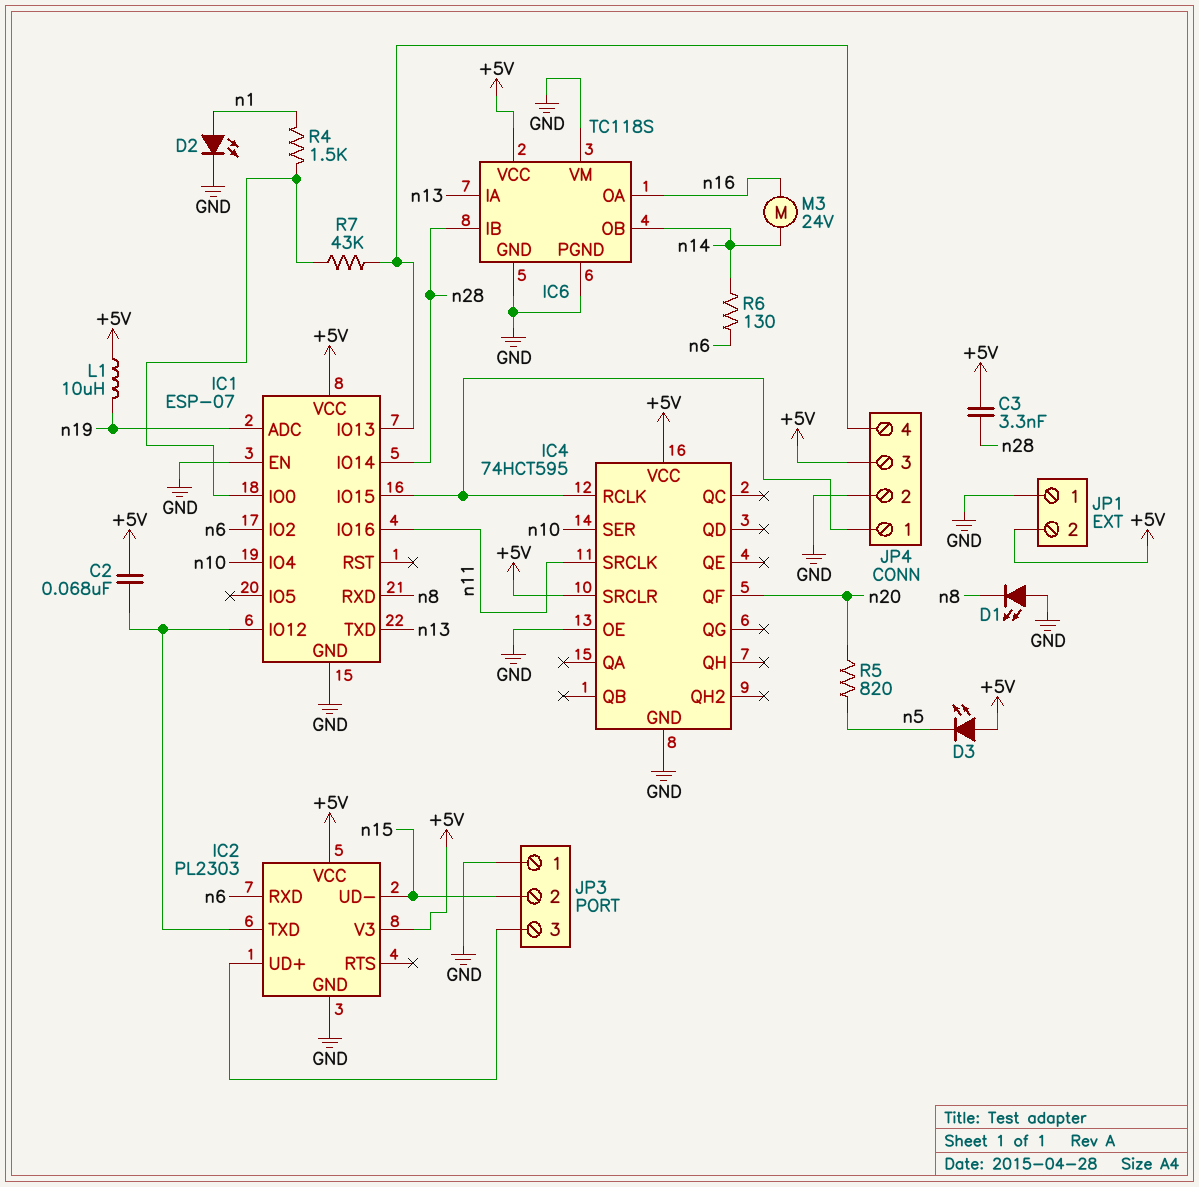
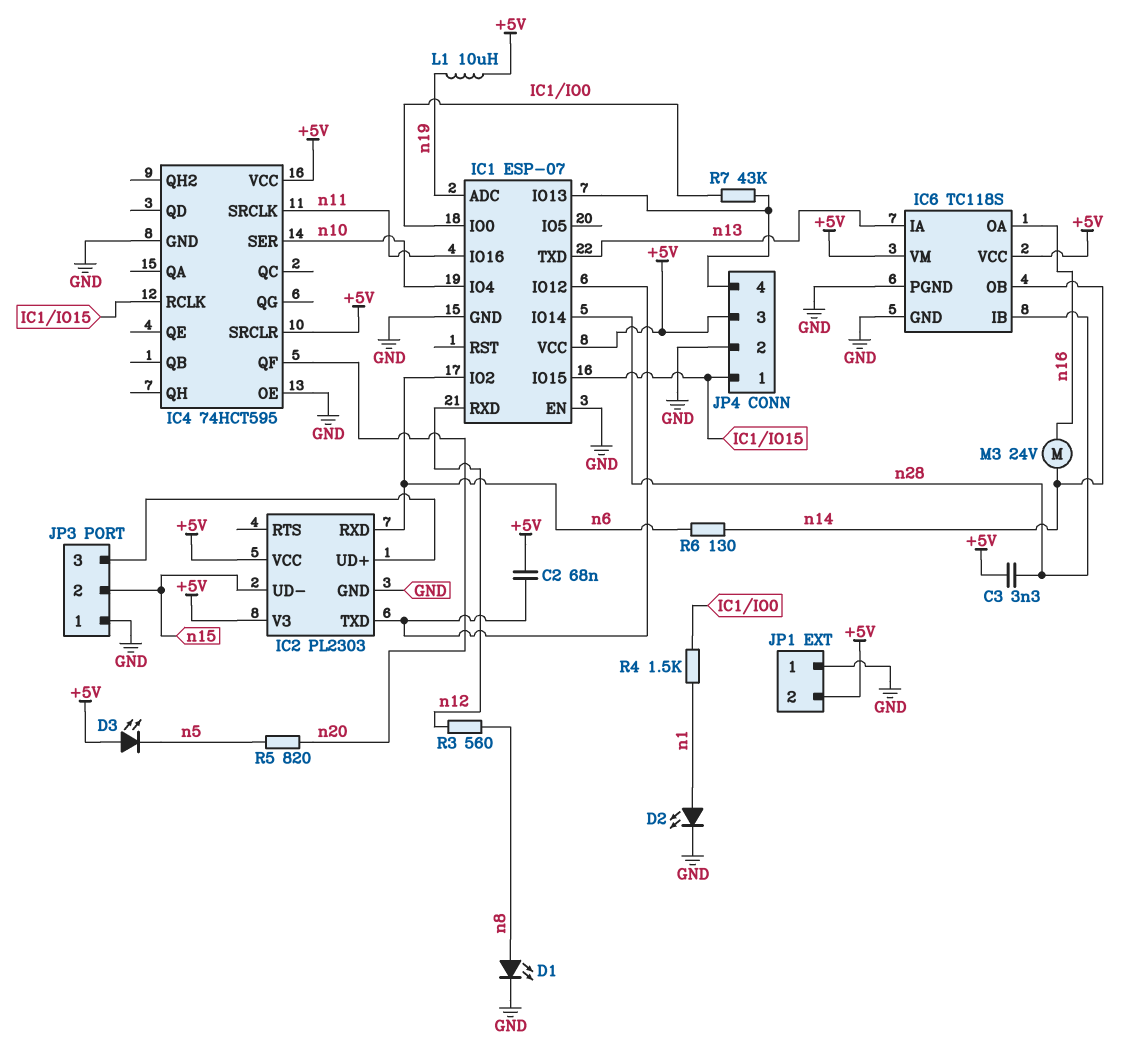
D1: LED (A GND, K n8) -> LED (A n8, K GND)
IC1 pin RXD: n8 -> n12
IC6 pin VM: GND -> +5V
R3: none -> 560 (n8, n12)

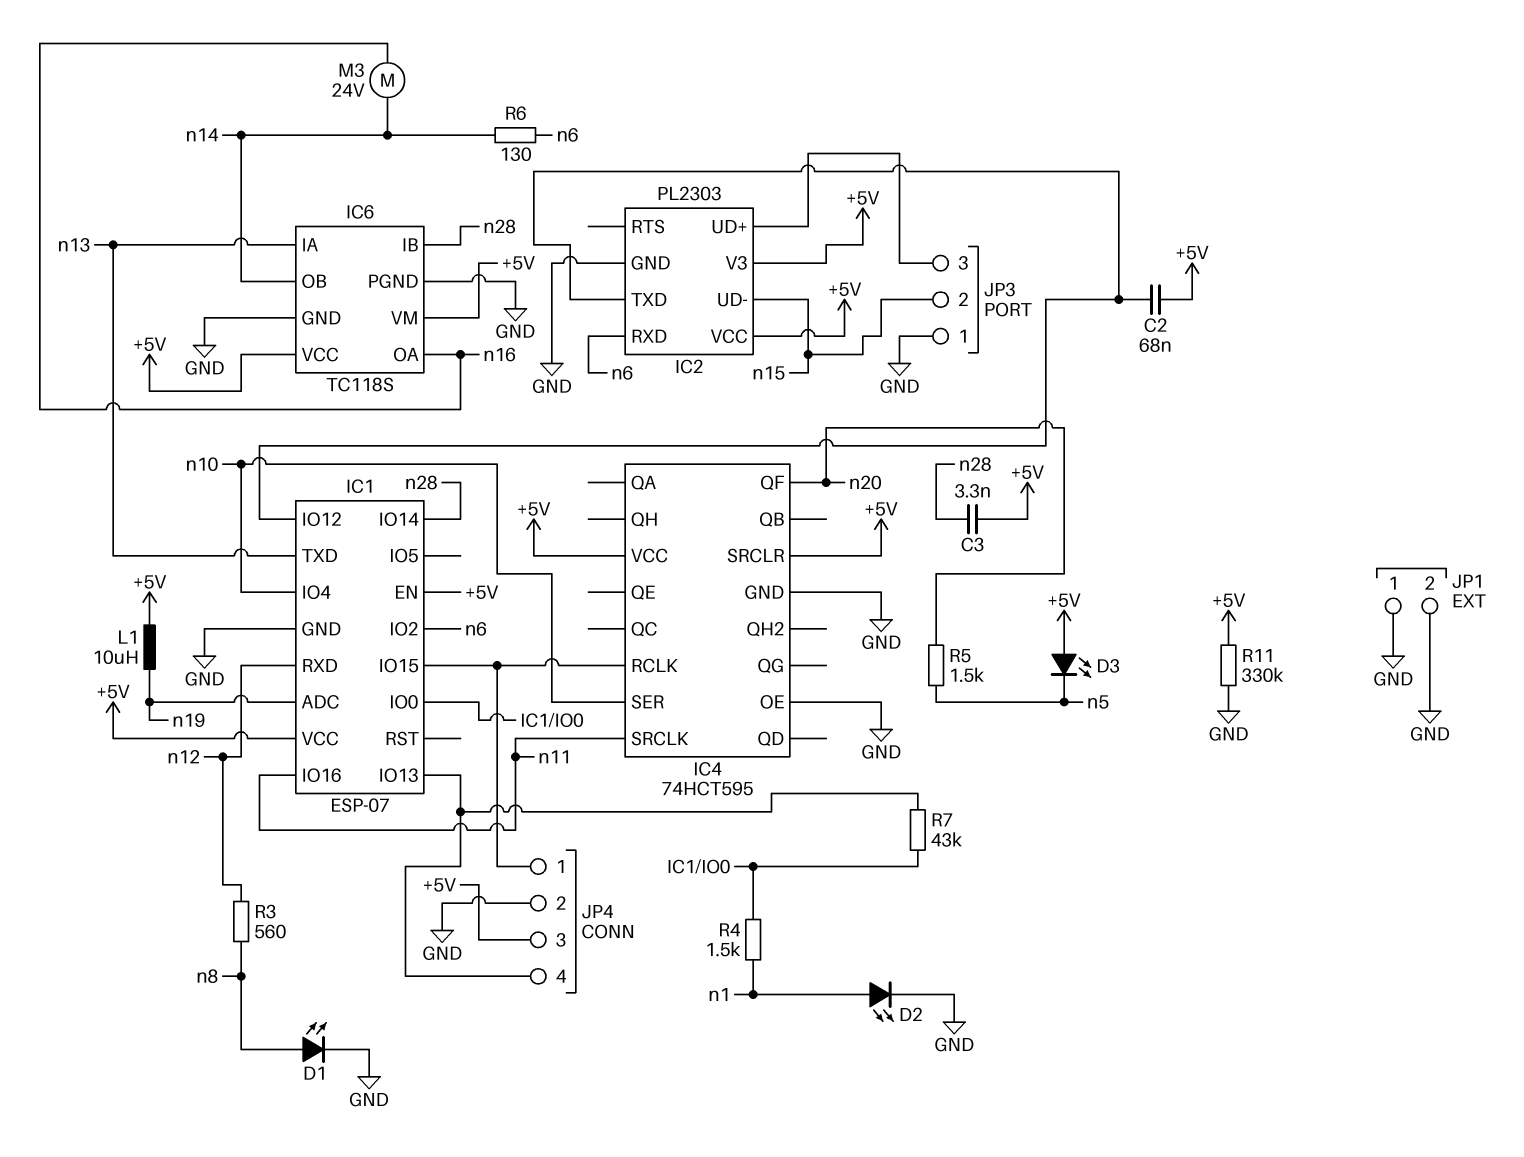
IC1 pin EN: GND -> +5V
JP1 pin 2: +5V -> GND
R5: 820 (n5, n20) -> 1.5k (n5, n20)
R11: none -> 330k (+5V, GND)

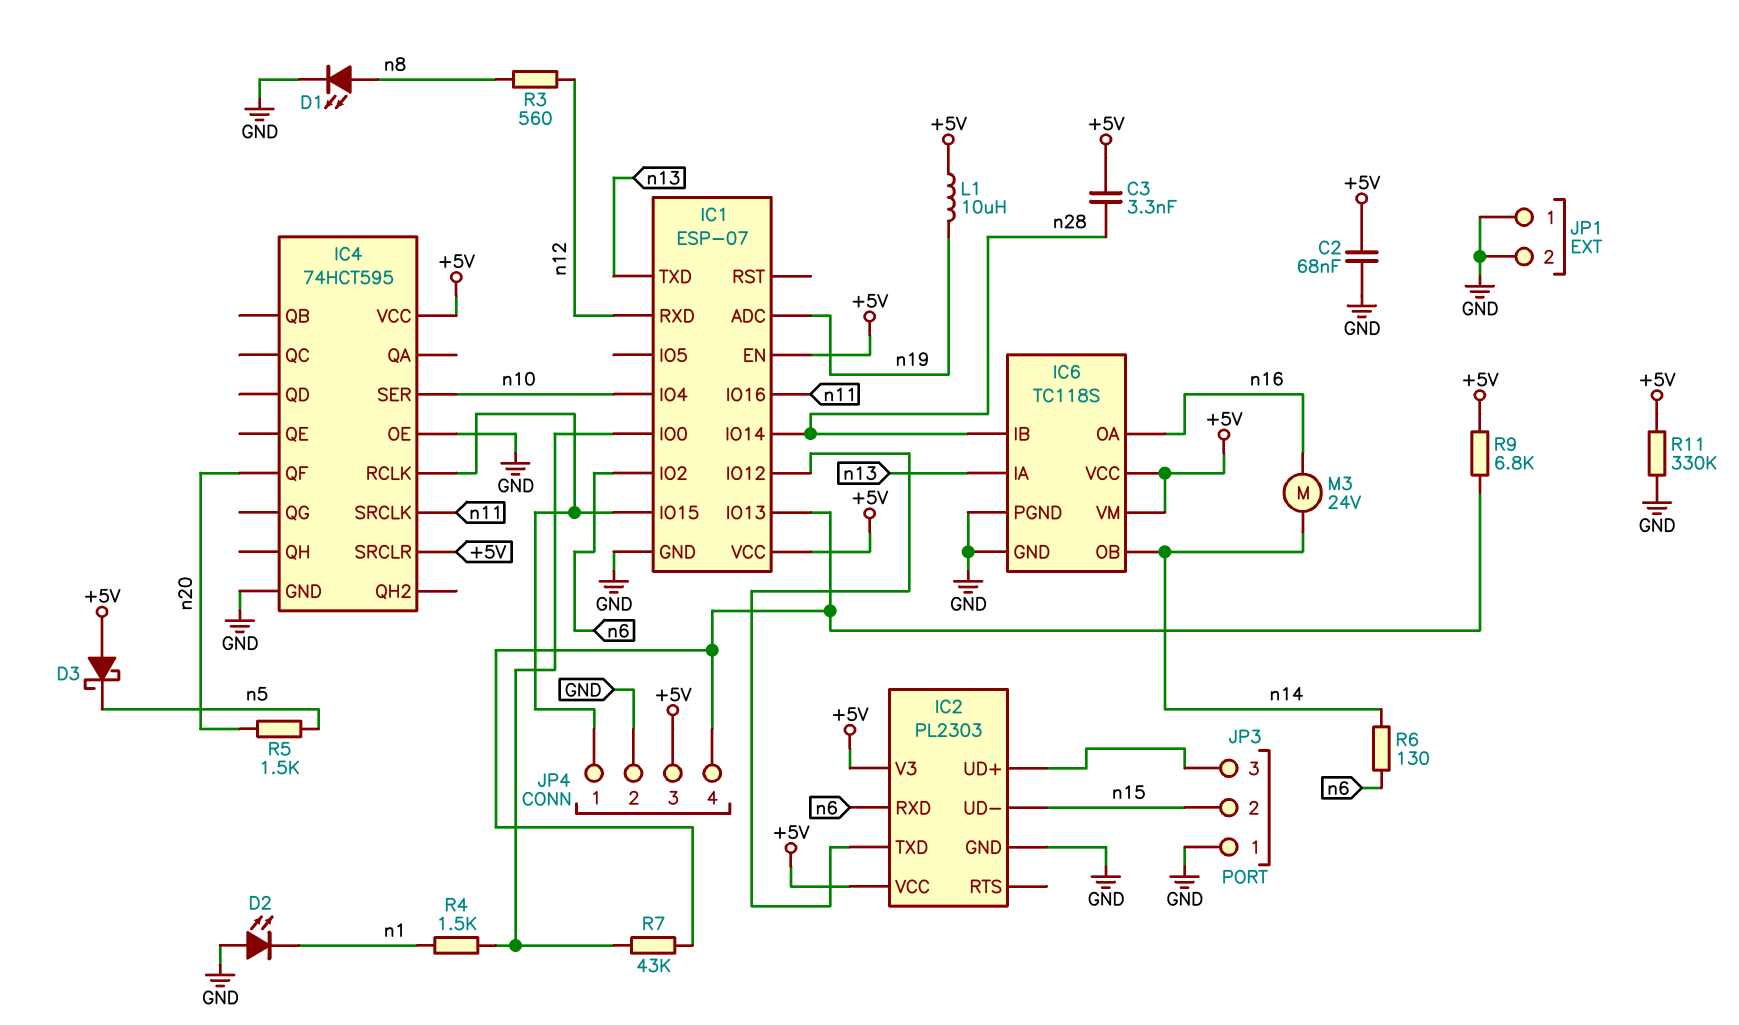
C2: 68nF (+5V, IC1/IO12) -> 68nF (+5V, GND)
D2: LED (A n1, K GND) -> LED (A GND, K n1)
D3: LED (A +5V, K n5) -> schottky (A +5V, K n5)
R9: none -> 6.8k (+5V, IC1/IO13)

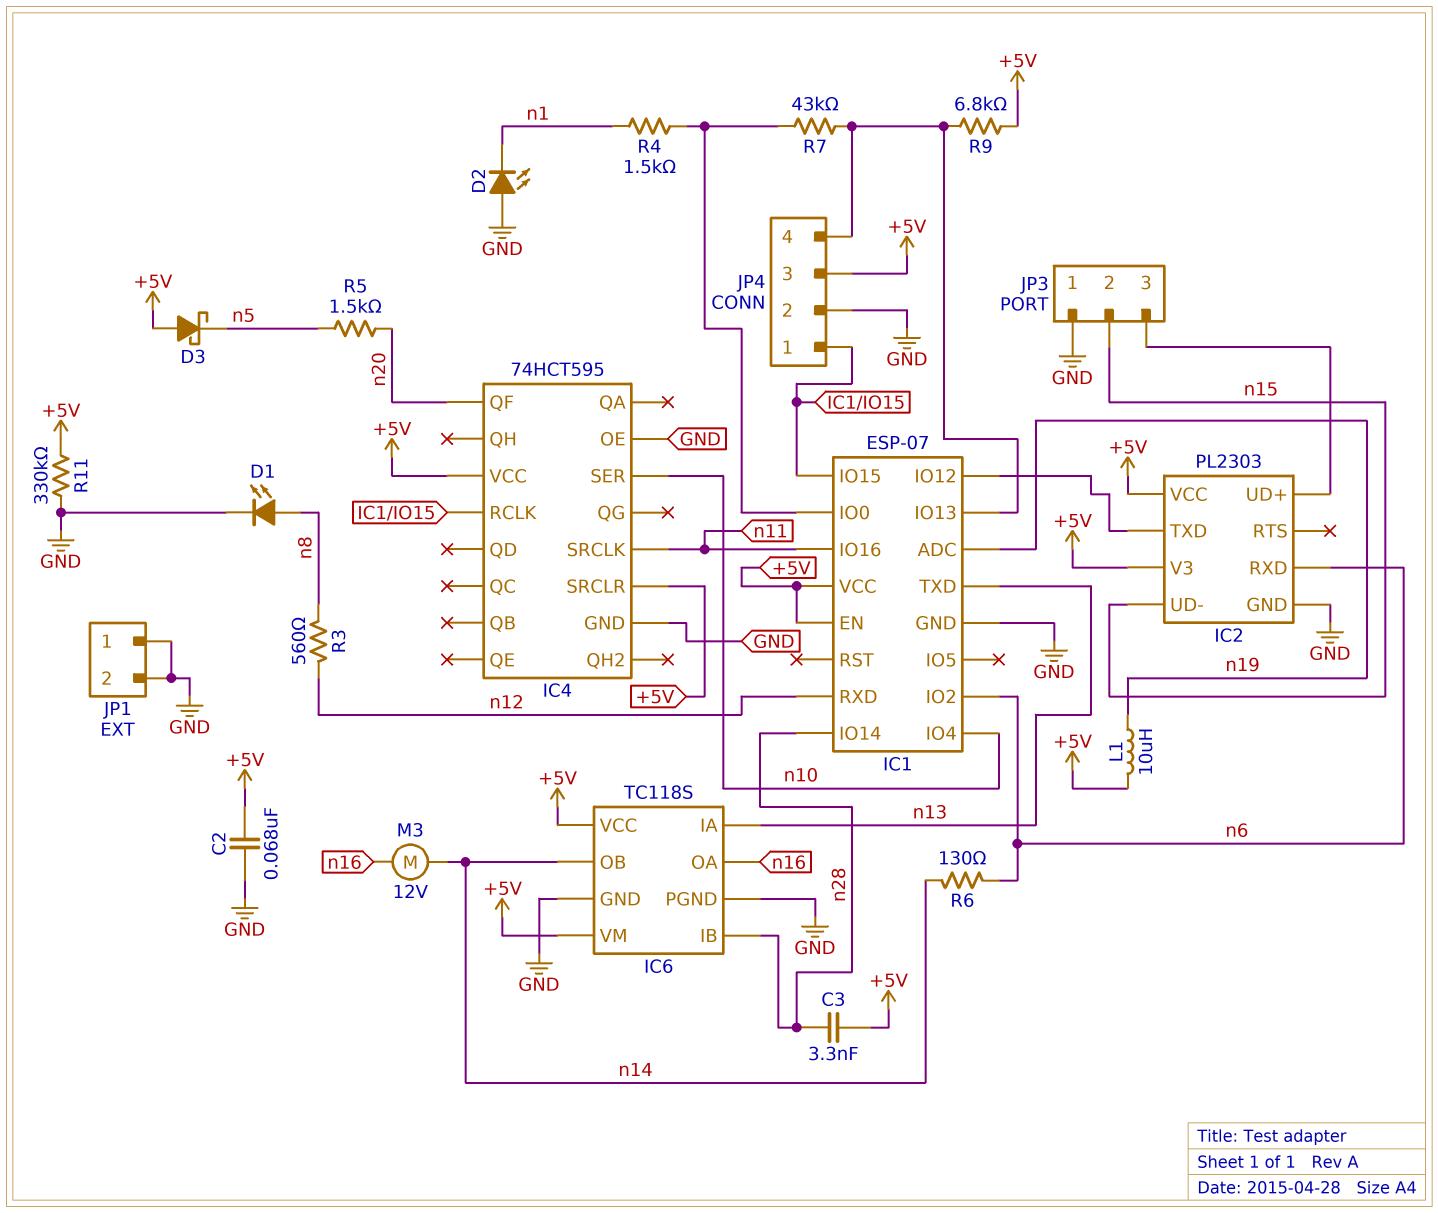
M3: motor 24V (n14, n16) -> motor 12V (n14, n16)

